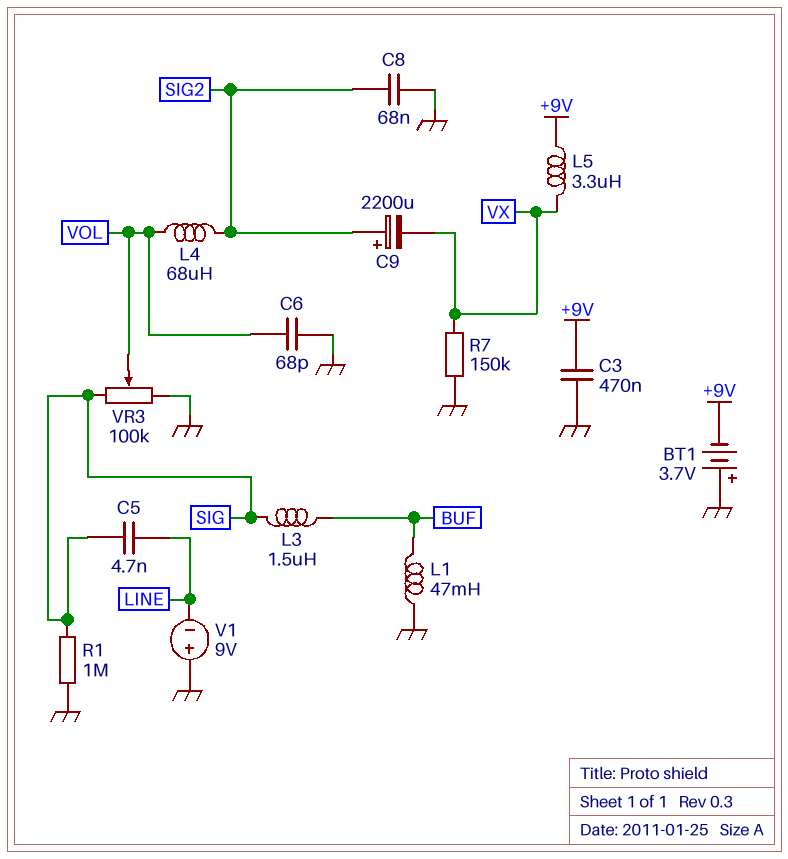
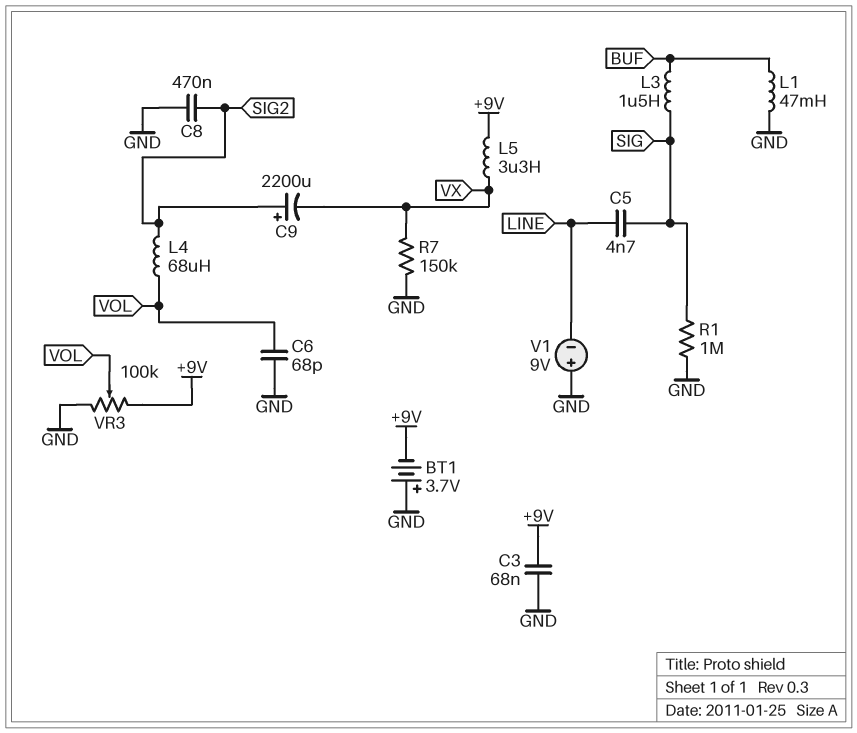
C3: 470nF (+9V, GND) -> 68nF (+9V, GND)
C8: 68nF (GND, SIG2) -> 470nF (GND, SIG2)
VR3: 100k (GND, SIG, wiper VOL) -> 100k (+9V, GND, wiper VOL)

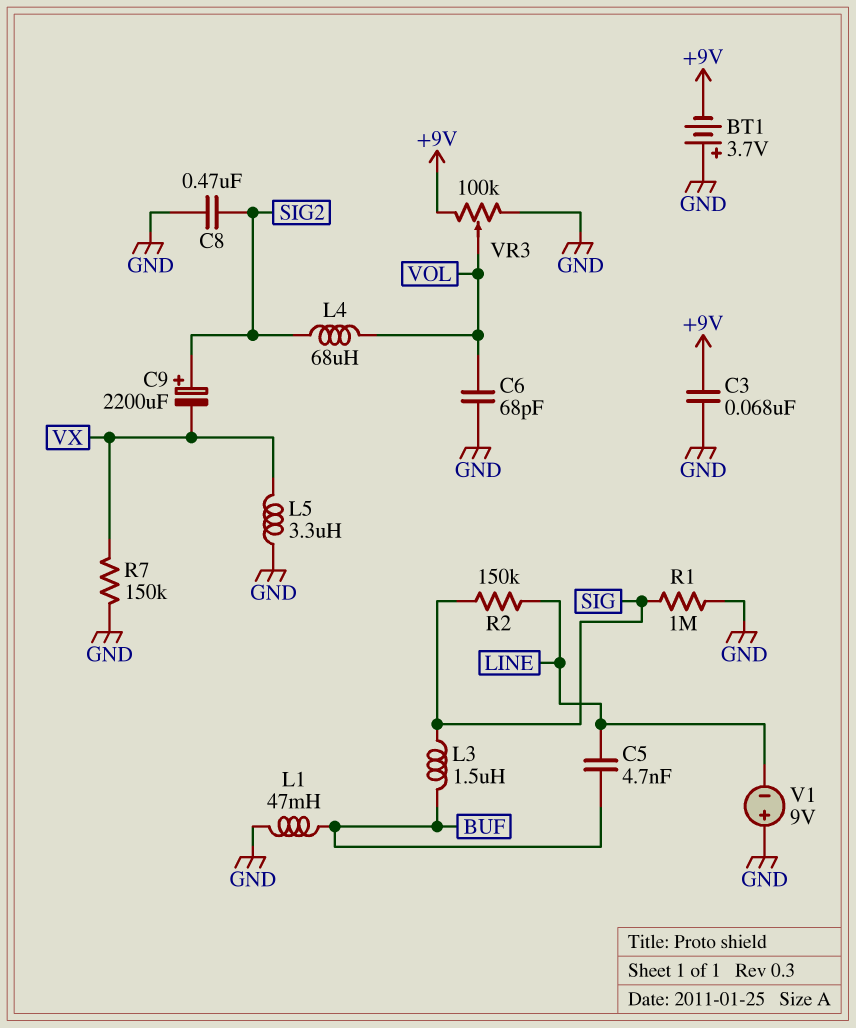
C5: 4.7nF (LINE, SIG) -> 4.7nF (BUF, LINE)
L5: 3.3uH (+9V, VX) -> 3.3uH (GND, VX)
R2: none -> 150k (LINE, SIG)

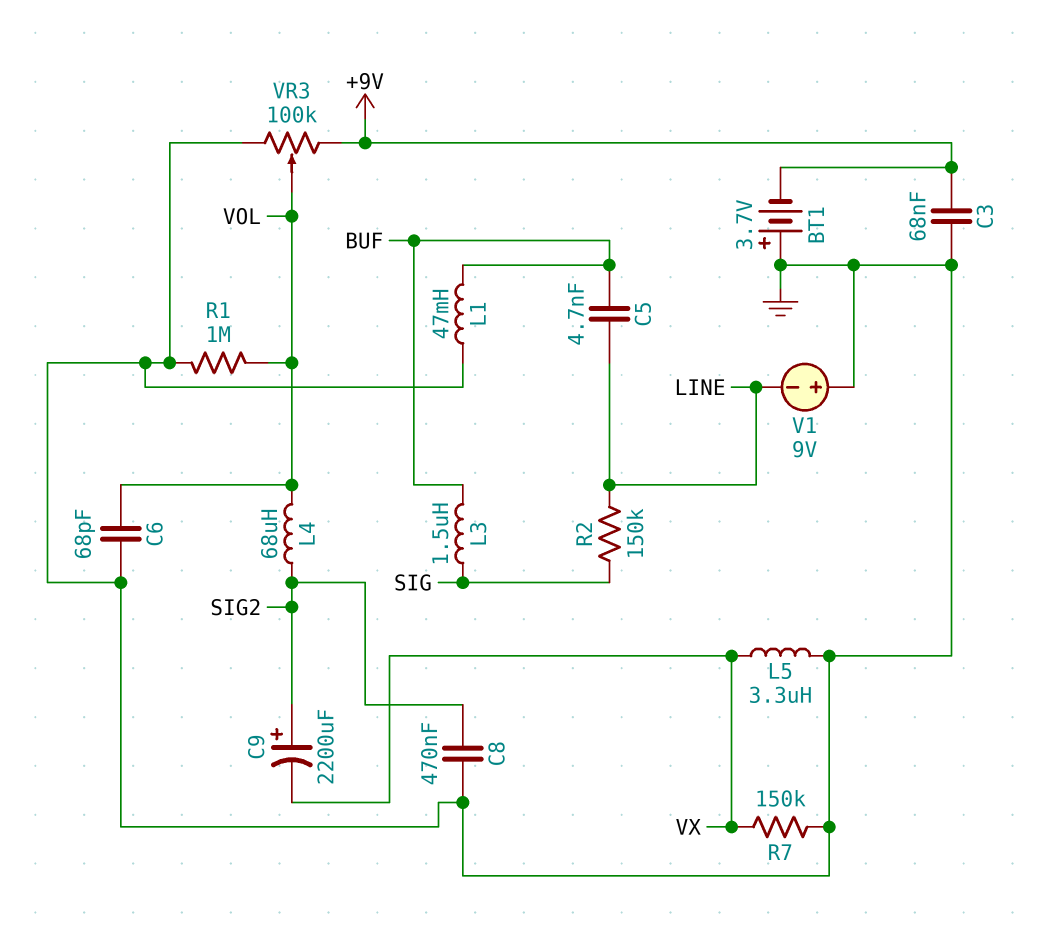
R1: 1M (GND, SIG) -> 1M (GND, VOL)

